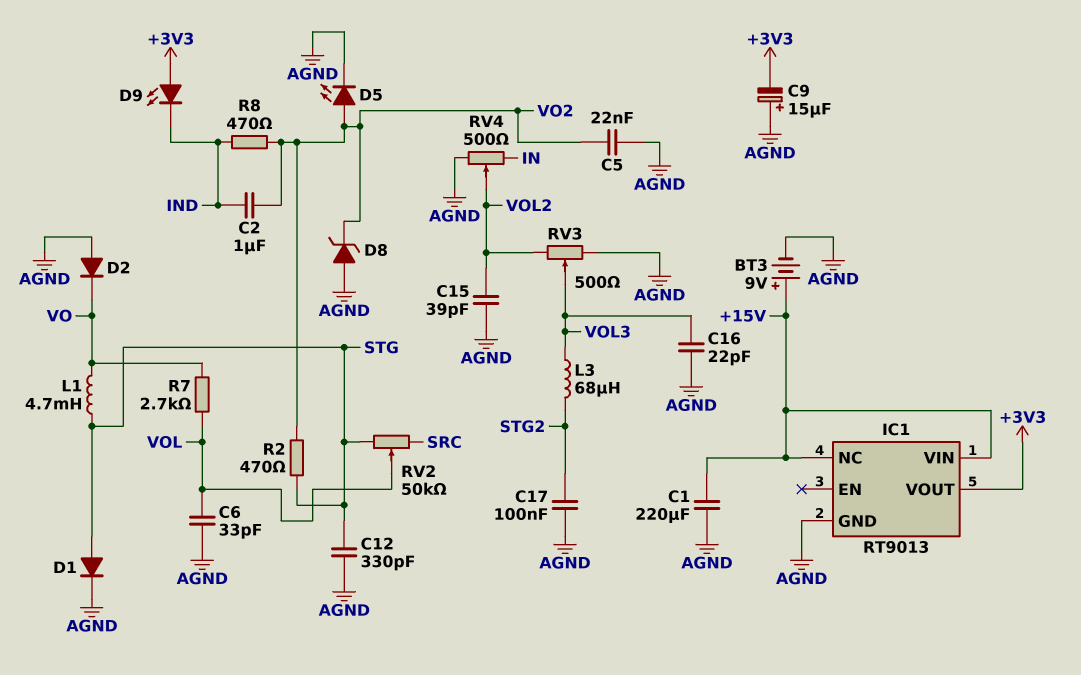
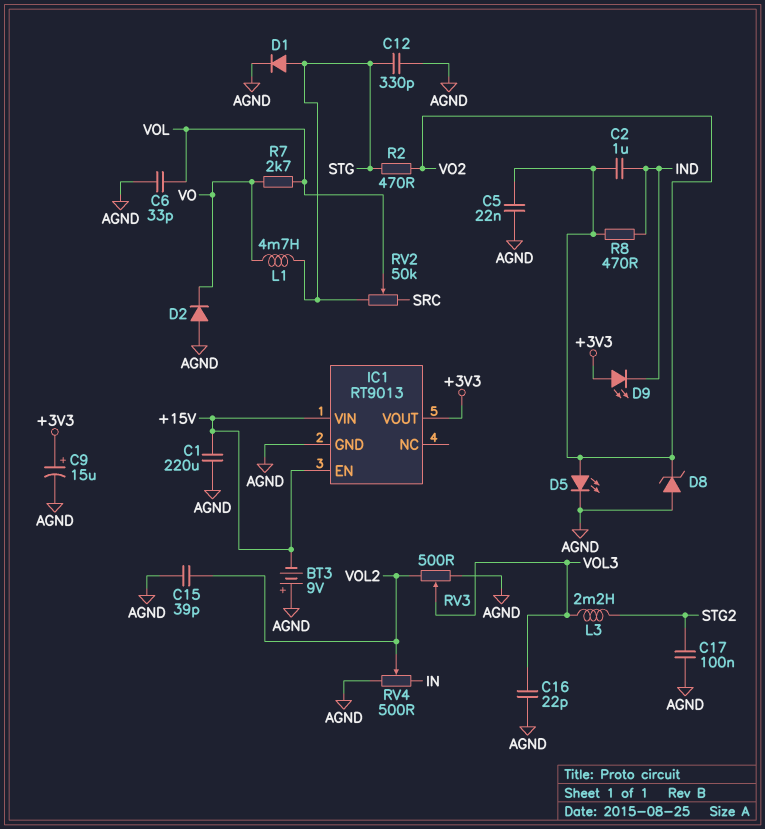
BT3: 9V (plus +15V, minus AGND) -> 9V (plus AGND, minus +15V)
C9: 15uF (plus AGND, minus +3V3) -> 15uF (plus +3V3, minus AGND)
IC1 pin EN: none -> +15V
IC1 pin NC: +15V -> none
L3: 68uH (STG2, VOL3) -> 2.2mH (STG2, VOL3)

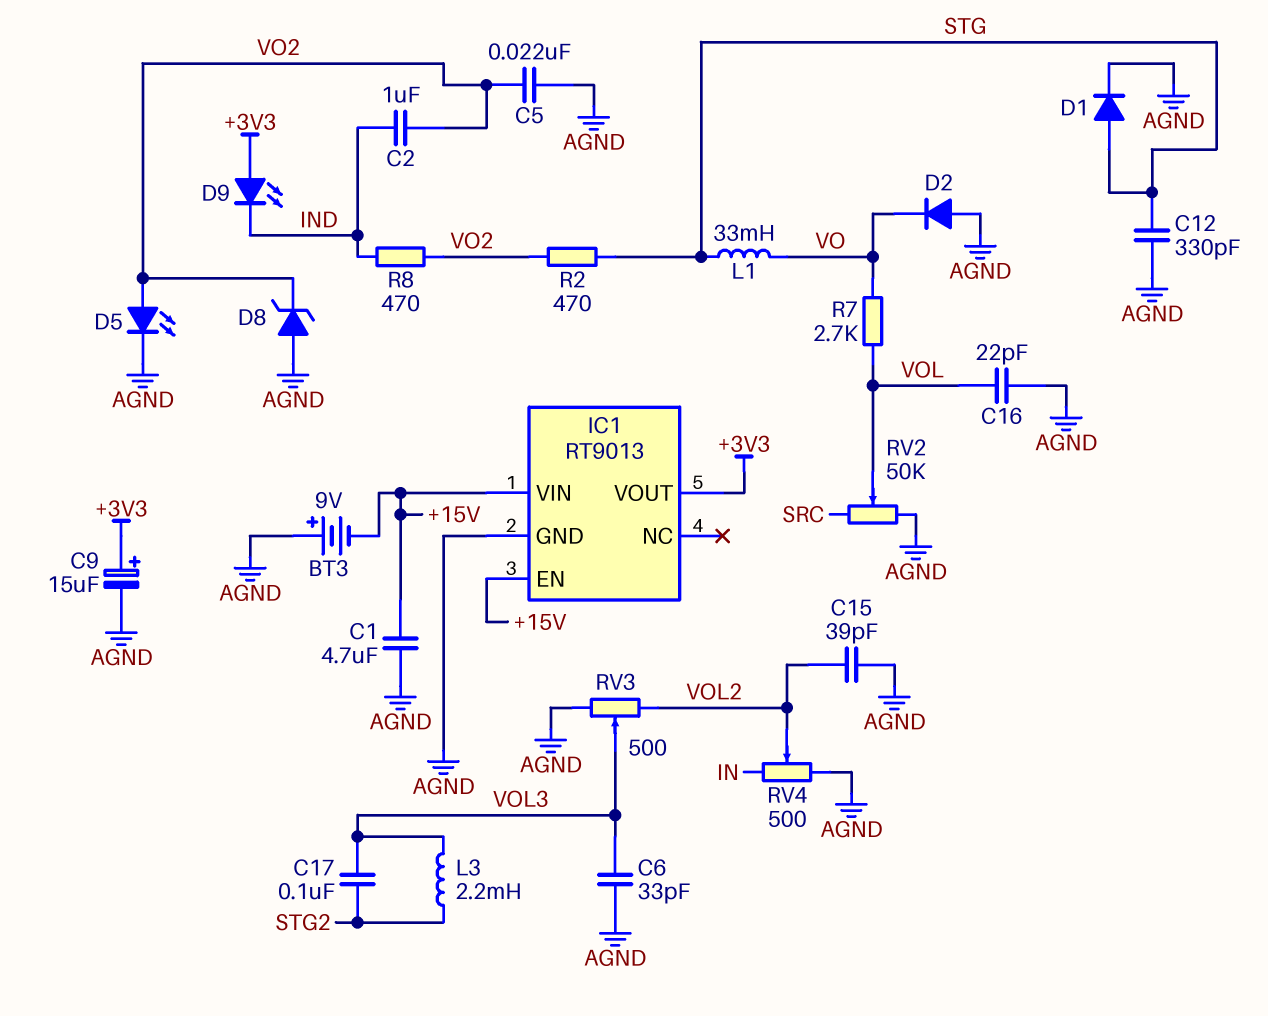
C1: 220uF (+15V, AGND) -> 4.7uF (+15V, AGND)
C6: 33pF (AGND, VOL) -> 33pF (AGND, VOL3)
C16: 22pF (AGND, VOL3) -> 22pF (AGND, VOL)
C17: 100nF (AGND, STG2) -> 100nF (STG2, VOL3)
L1: 4.7mH (STG, VO) -> 33mH (STG, VO)
RV2: 50k (SRC, STG, wiper VOL) -> 50k (AGND, SRC, wiper VOL)

